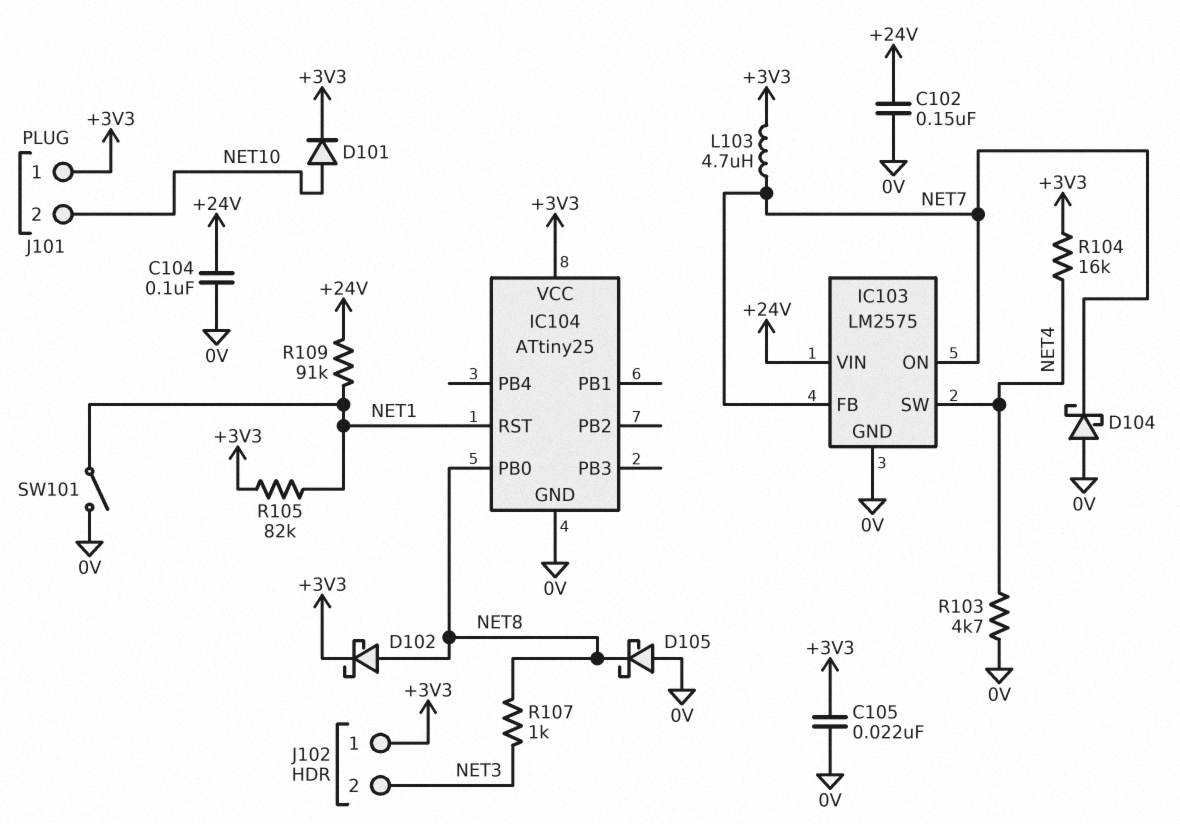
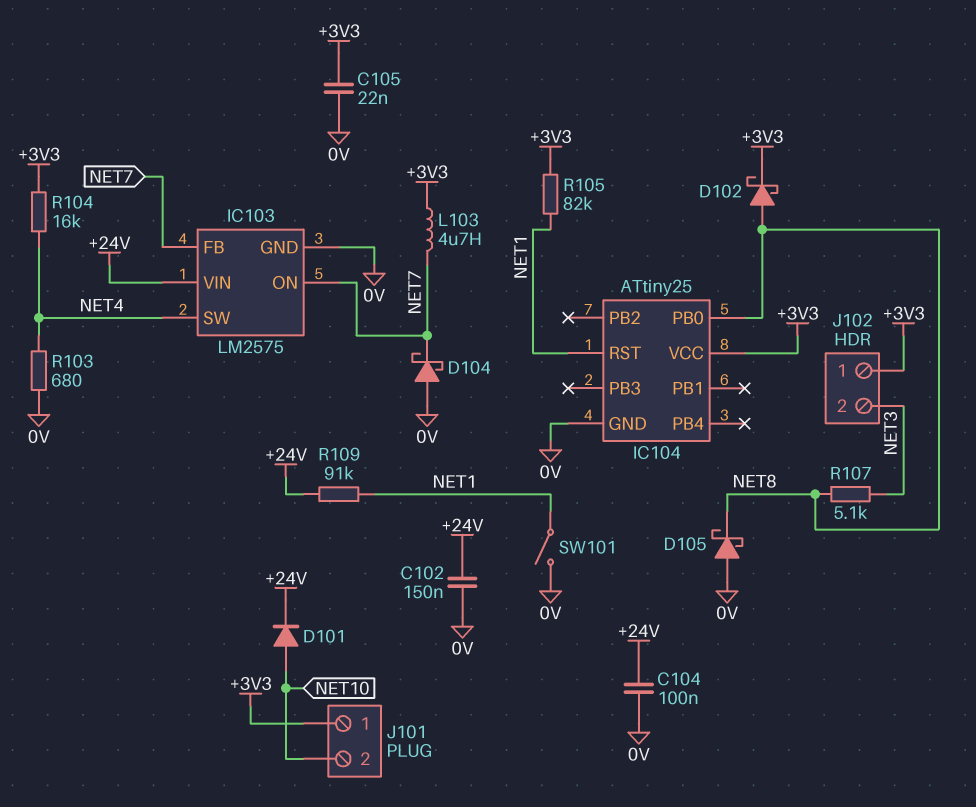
D101: diode (A NET10, K +3V3) -> diode (A NET10, K +24V)
R103: 4.7k (0V, NET4) -> 680 (0V, NET4)
R107: 1k (NET3, NET8) -> 5.1k (NET3, NET8)

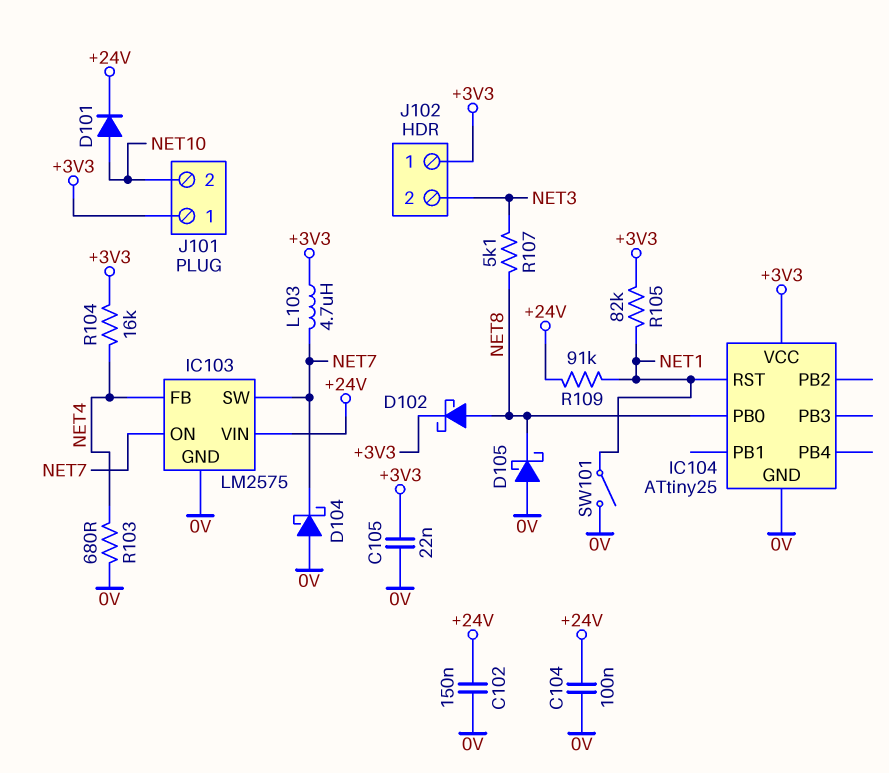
IC103 pin FB: NET7 -> NET4
IC103 pin SW: NET4 -> NET7

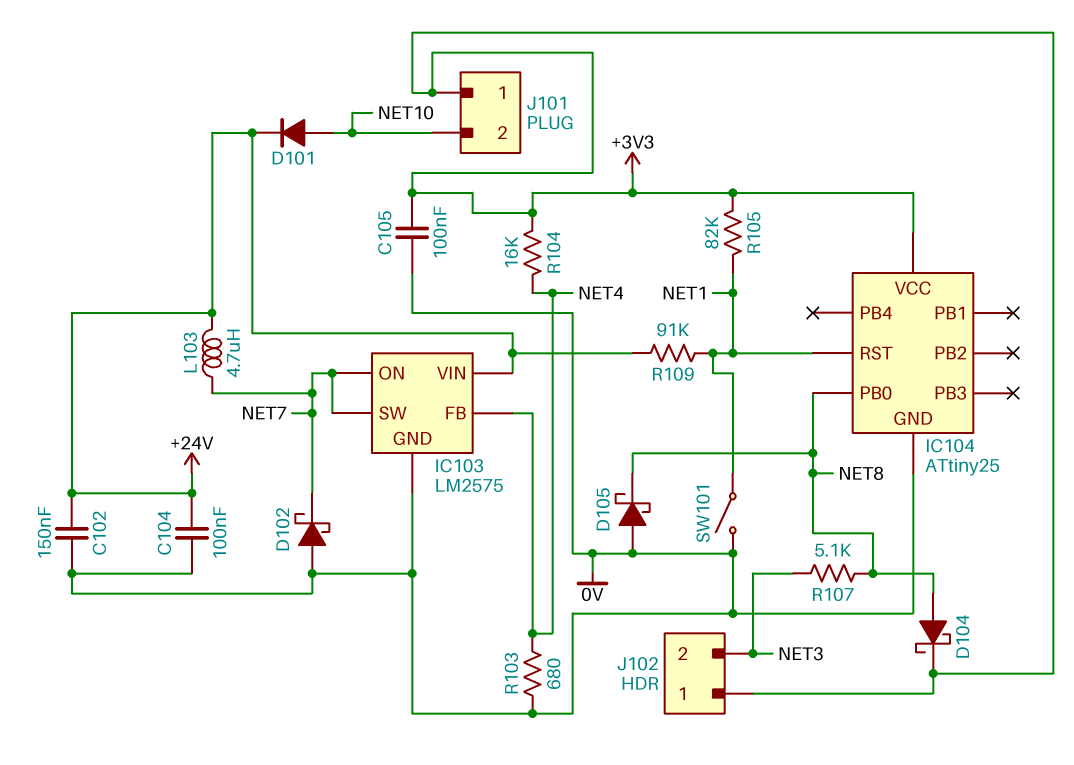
C105: 22nF (+3V3, 0V) -> 100nF (+3V3, 0V)
D102: schottky (A NET8, K +3V3) -> schottky (A 0V, K NET7)
D104: schottky (A 0V, K NET7) -> schottky (A NET8, K +3V3)
L103: 4.7uH (+3V3, NET7) -> 4.7uH (+24V, NET7)

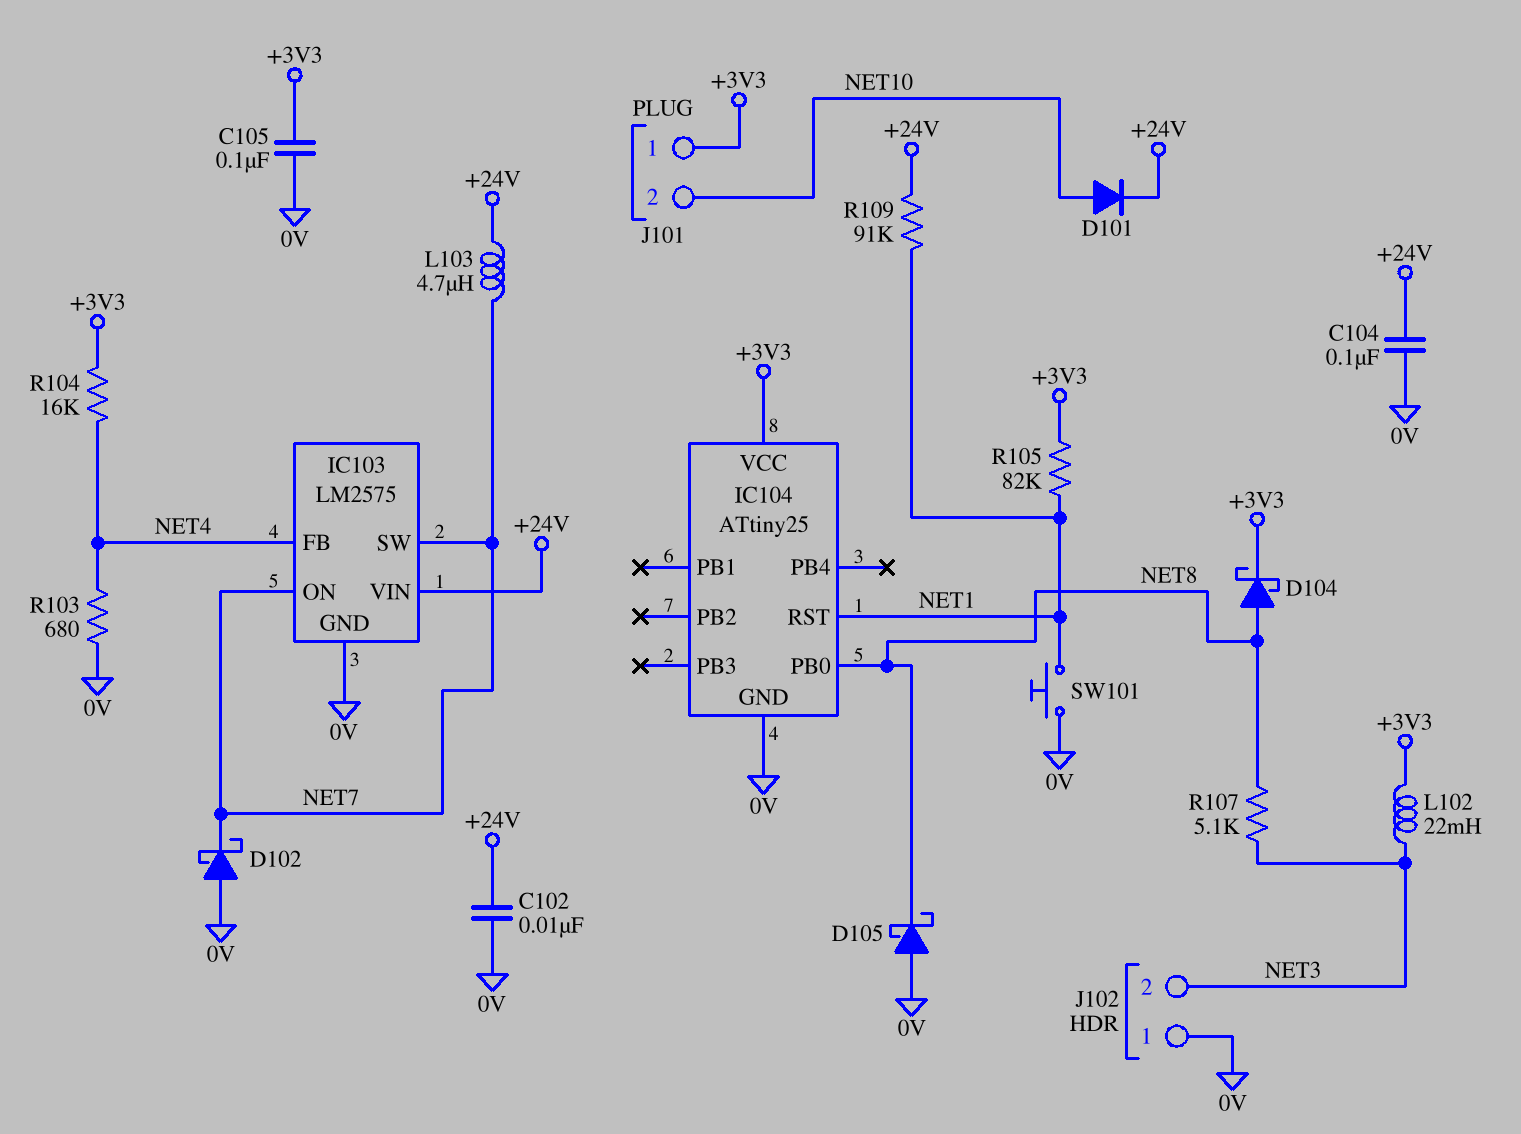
C102: 150nF (+24V, 0V) -> 10nF (+24V, 0V)
J102 pin 1: +3V3 -> 0V
L102: none -> 22mH (+3V3, NET3)
SW101: switch (0V, NET1) -> button (0V, NET1)

